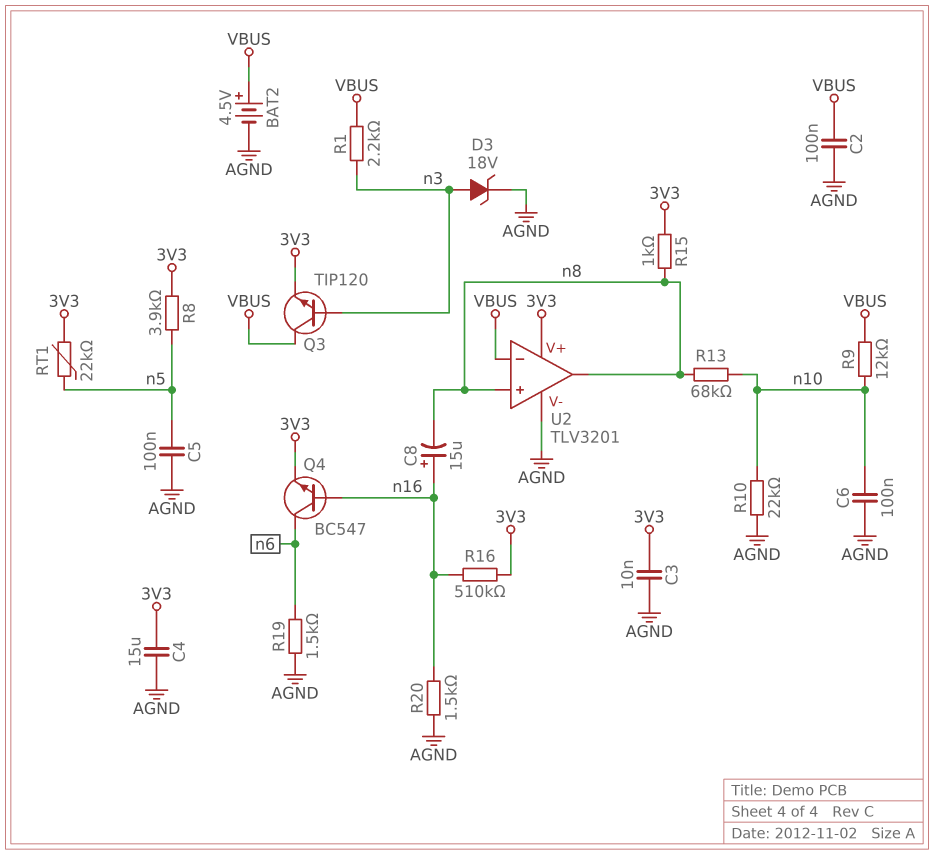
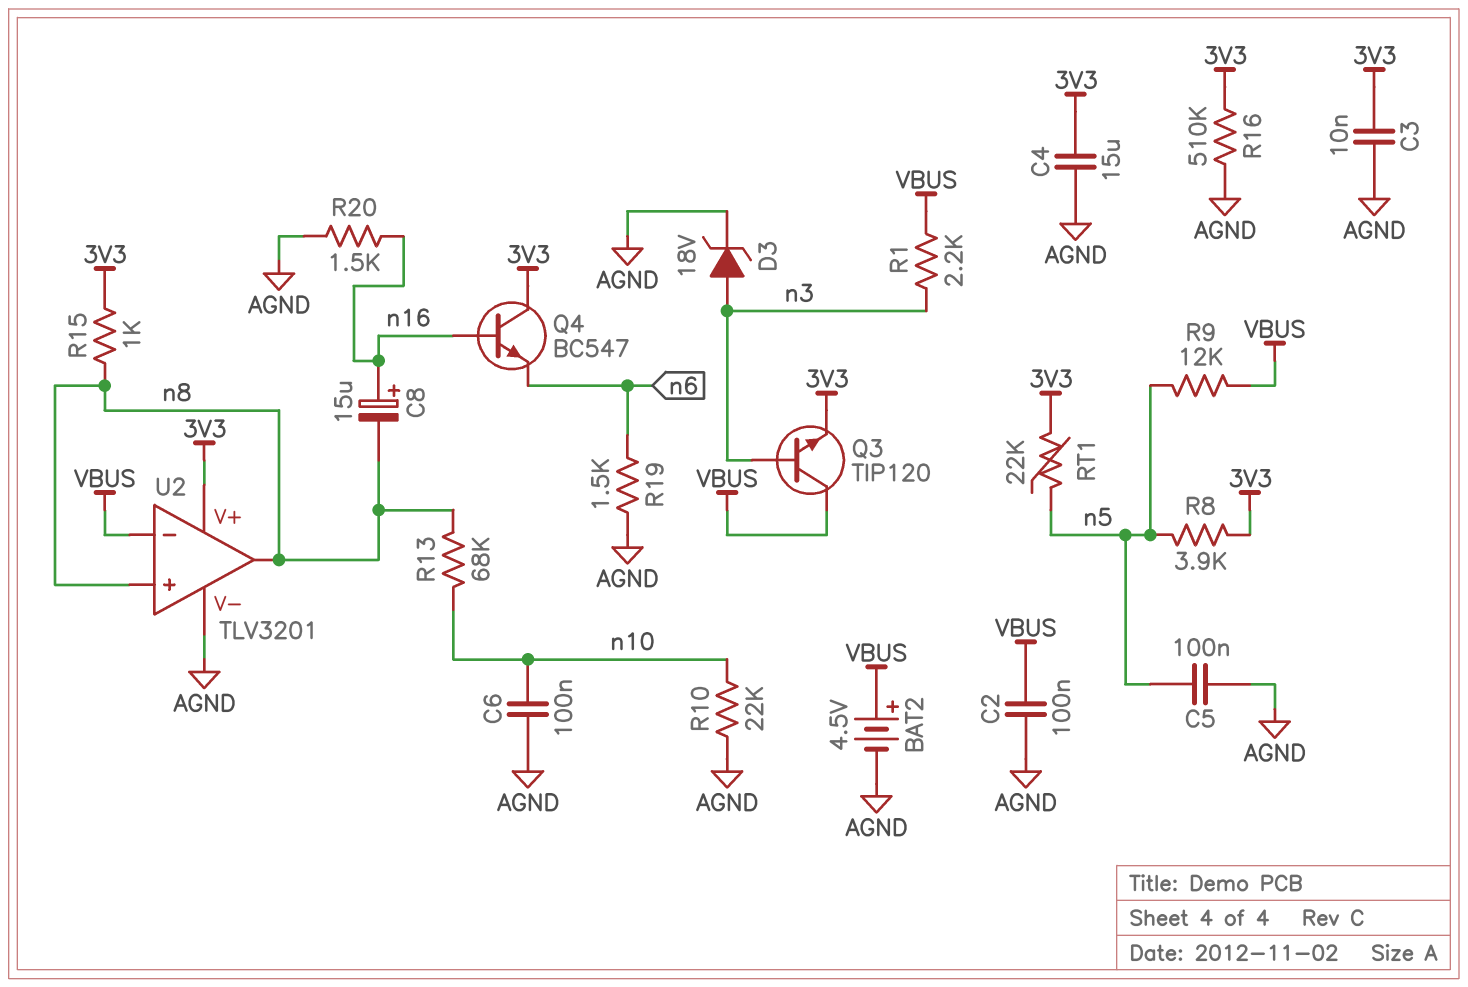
Q4: NPN BC547 (B n16, C n6, E 3V3) -> NPN BC547 (B n16, C 3V3, E n6)
R9: 12k (VBUS, n10) -> 12k (VBUS, n5)
R16: 510k (3V3, n16) -> 510k (3V3, AGND)

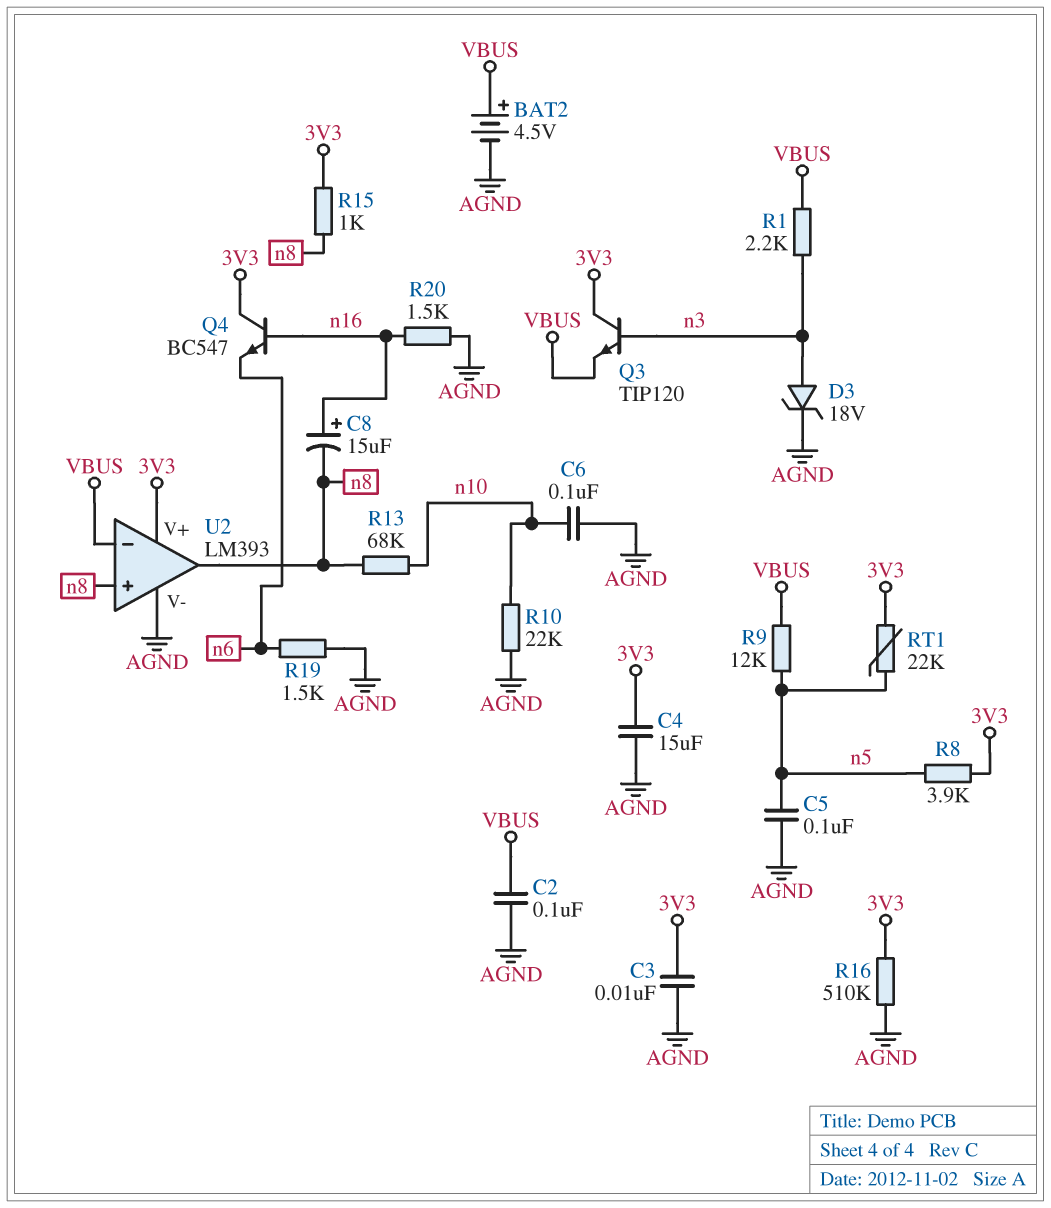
Q3: NPN TIP120 (B n3, C VBUS, E 3V3) -> NPN TIP120 (B n3, C 3V3, E VBUS)
U2: TLV3201 -> LM393

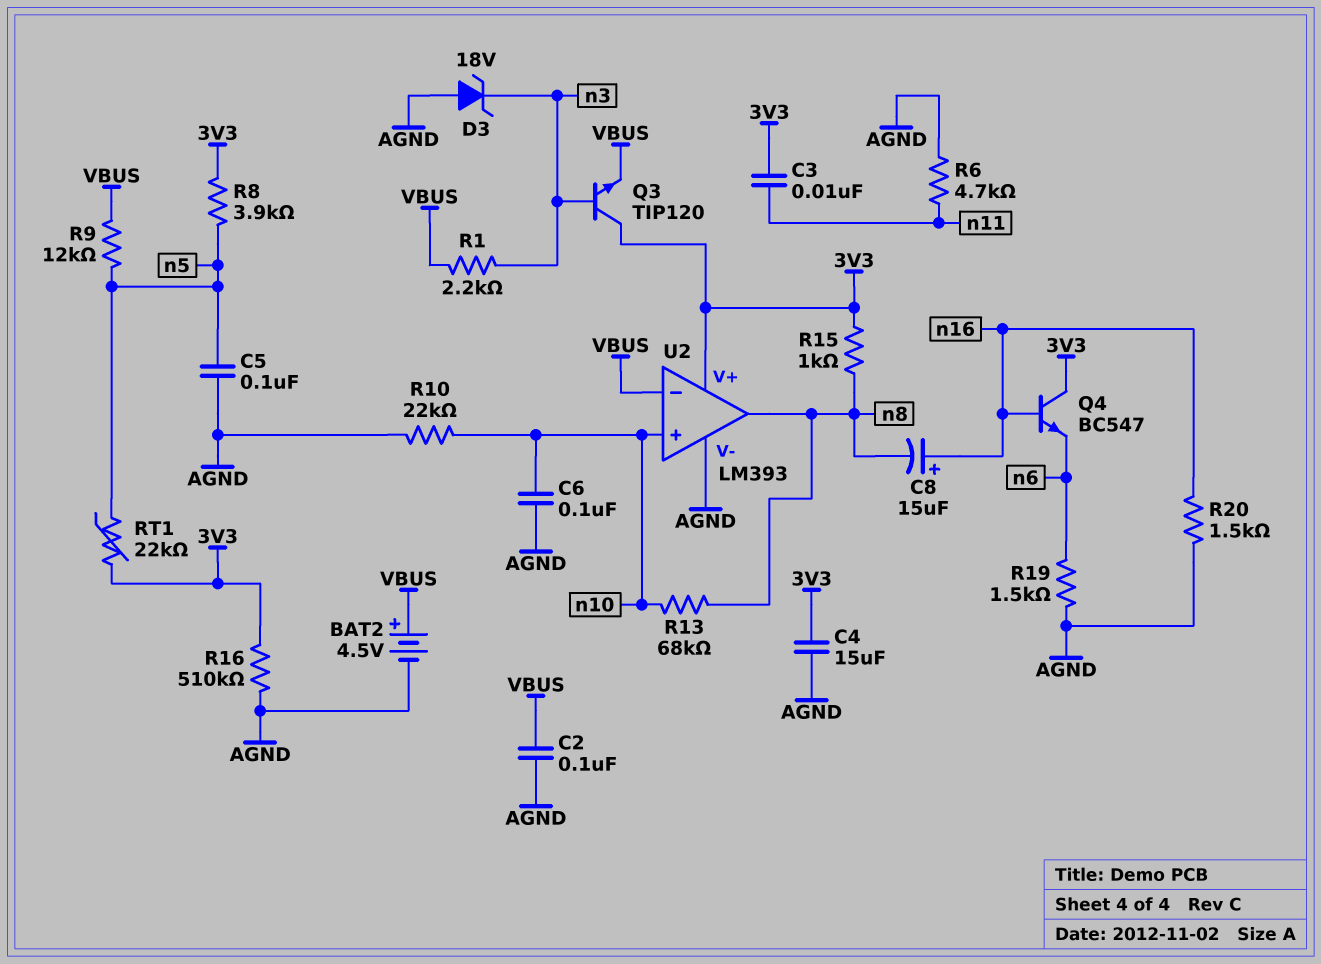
C3: 10nF (3V3, AGND) -> 10nF (3V3, n11)
D3: zener 18V (A n3, K AGND) -> zener 18V (A AGND, K n3)
R6: none -> 4.7k (AGND, n11)
U2 pin in+: n8 -> n10

